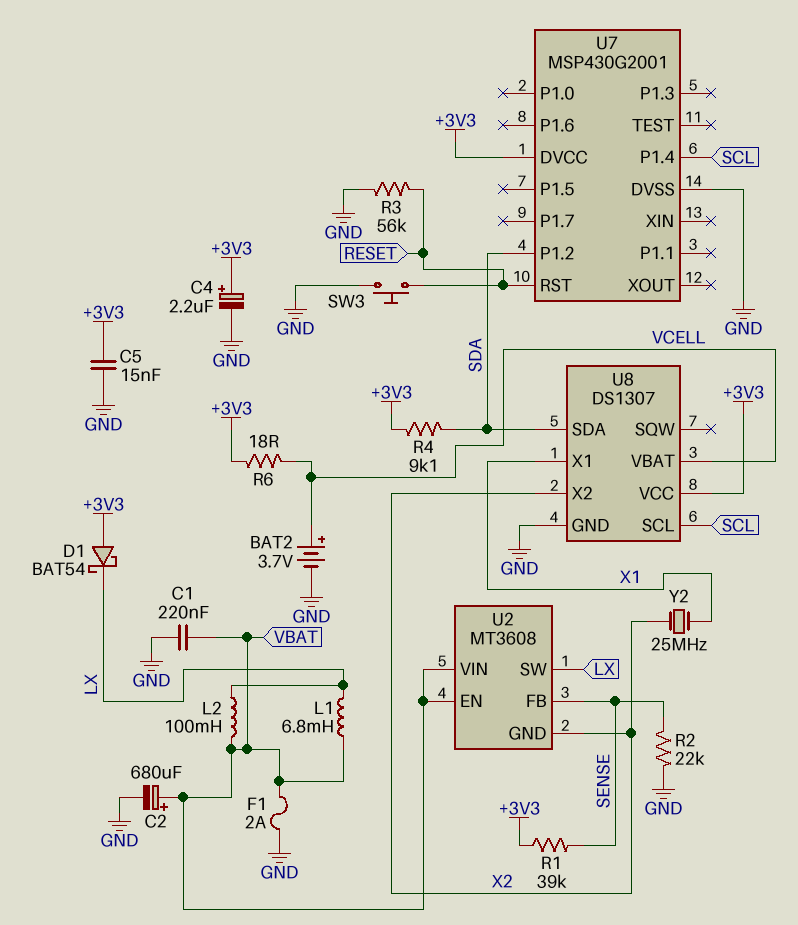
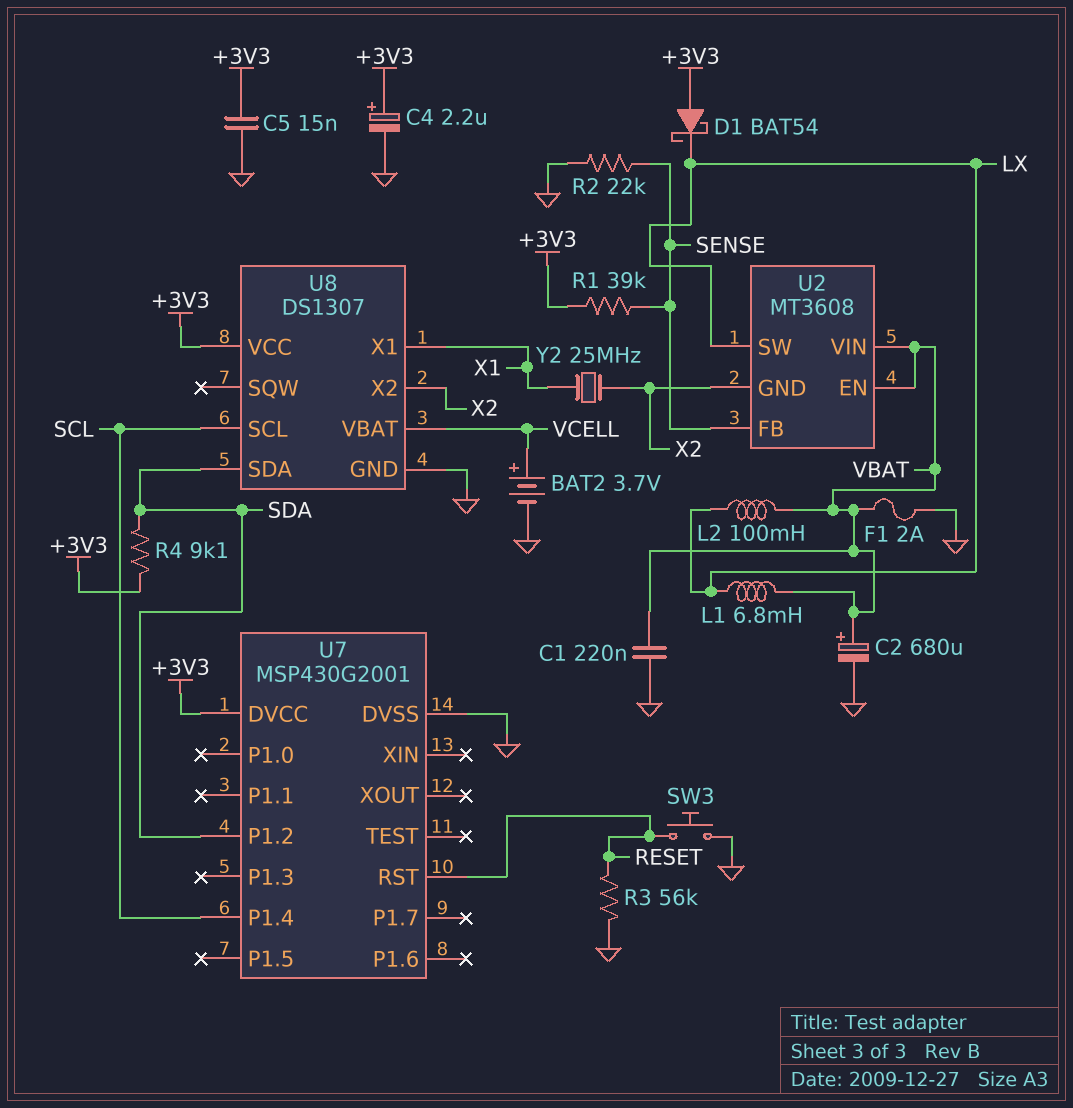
R6: 18 (+3V3, VCELL) -> none

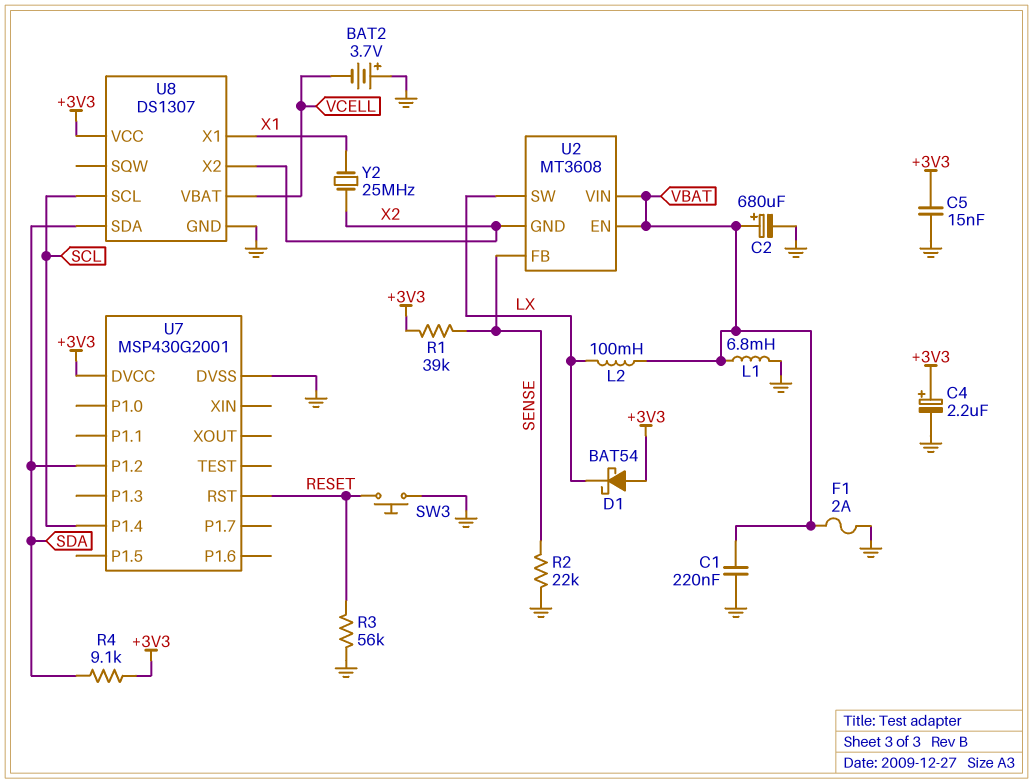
BAT2: 3.7V (plus VCELL, minus GND) -> 3.7V (plus GND, minus VCELL)
L1: 6.8mH (LX, VBAT) -> 6.8mH (GND, VBAT)

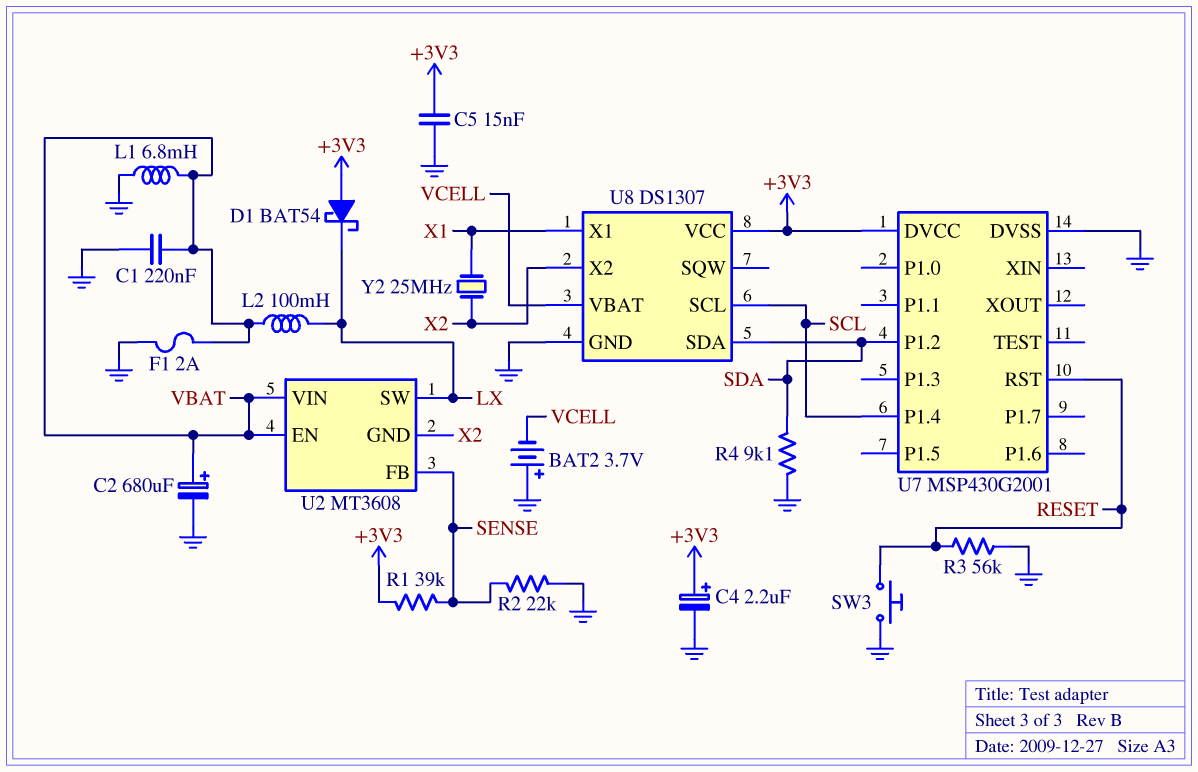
R4: 9.1k (+3V3, SDA) -> 9.1k (GND, SDA)

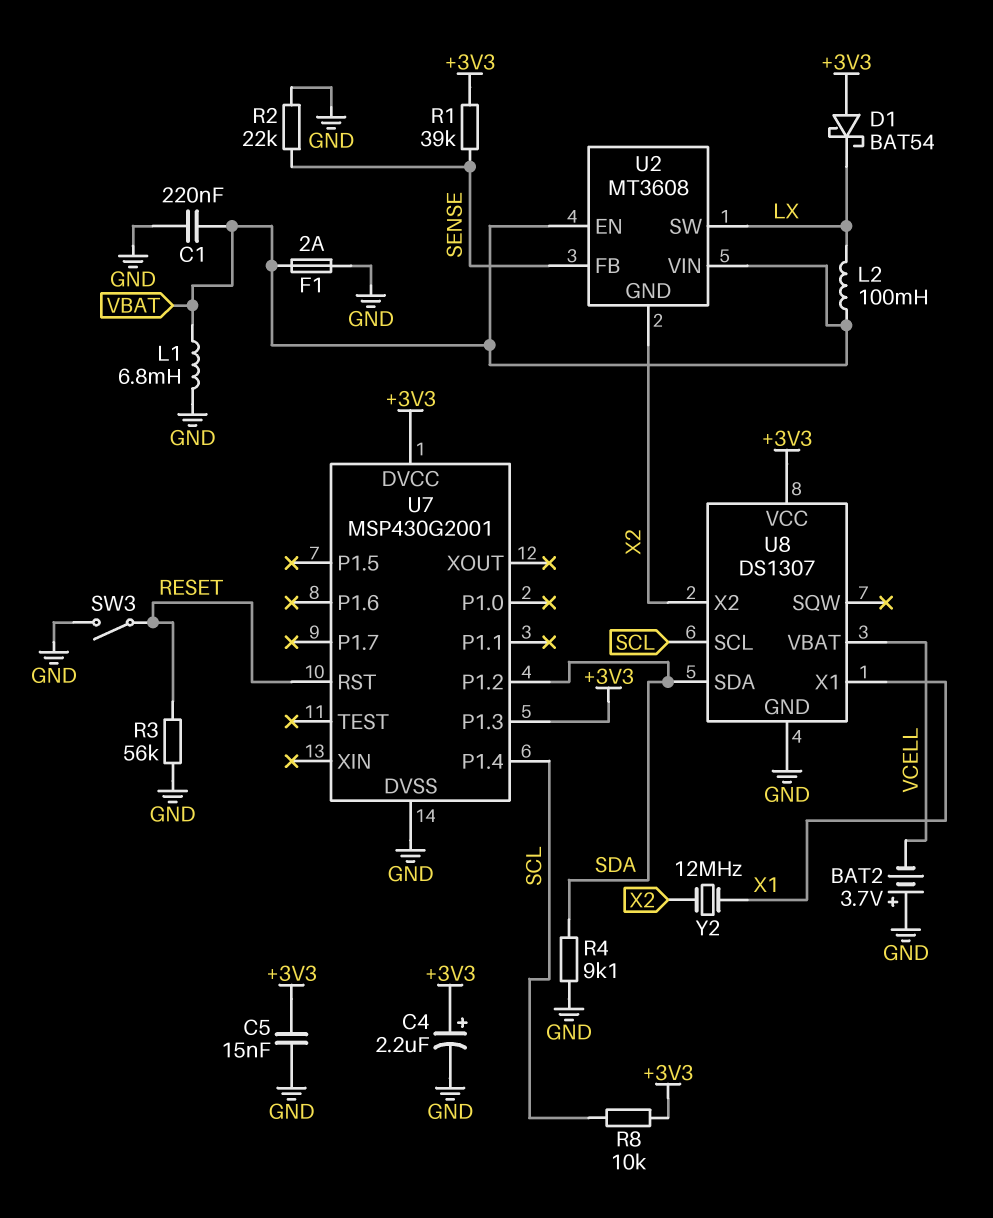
C2: 680uF (plus VBAT, minus GND) -> none
R8: none -> 10k (+3V3, SCL)
SW3: button (GND, RESET) -> switch (GND, RESET)
U7 pin P1.3: none -> +3V3
Y2: 25MHz (X1, X2) -> 12MHz (X1, X2)

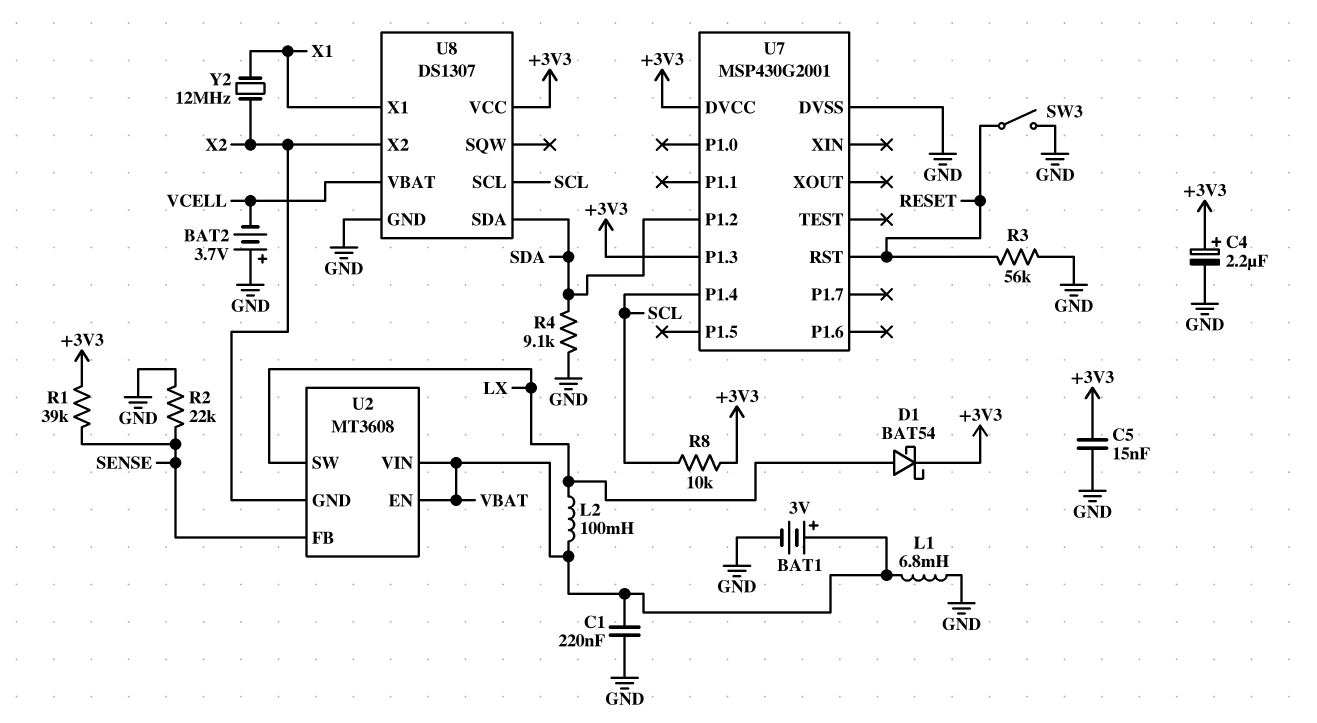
BAT1: none -> 3V (plus VBAT, minus GND)
D1: schottky BAT54 (A +3V3, K LX) -> schottky BAT54 (A LX, K +3V3)
F1: 2A (GND, VBAT) -> none

